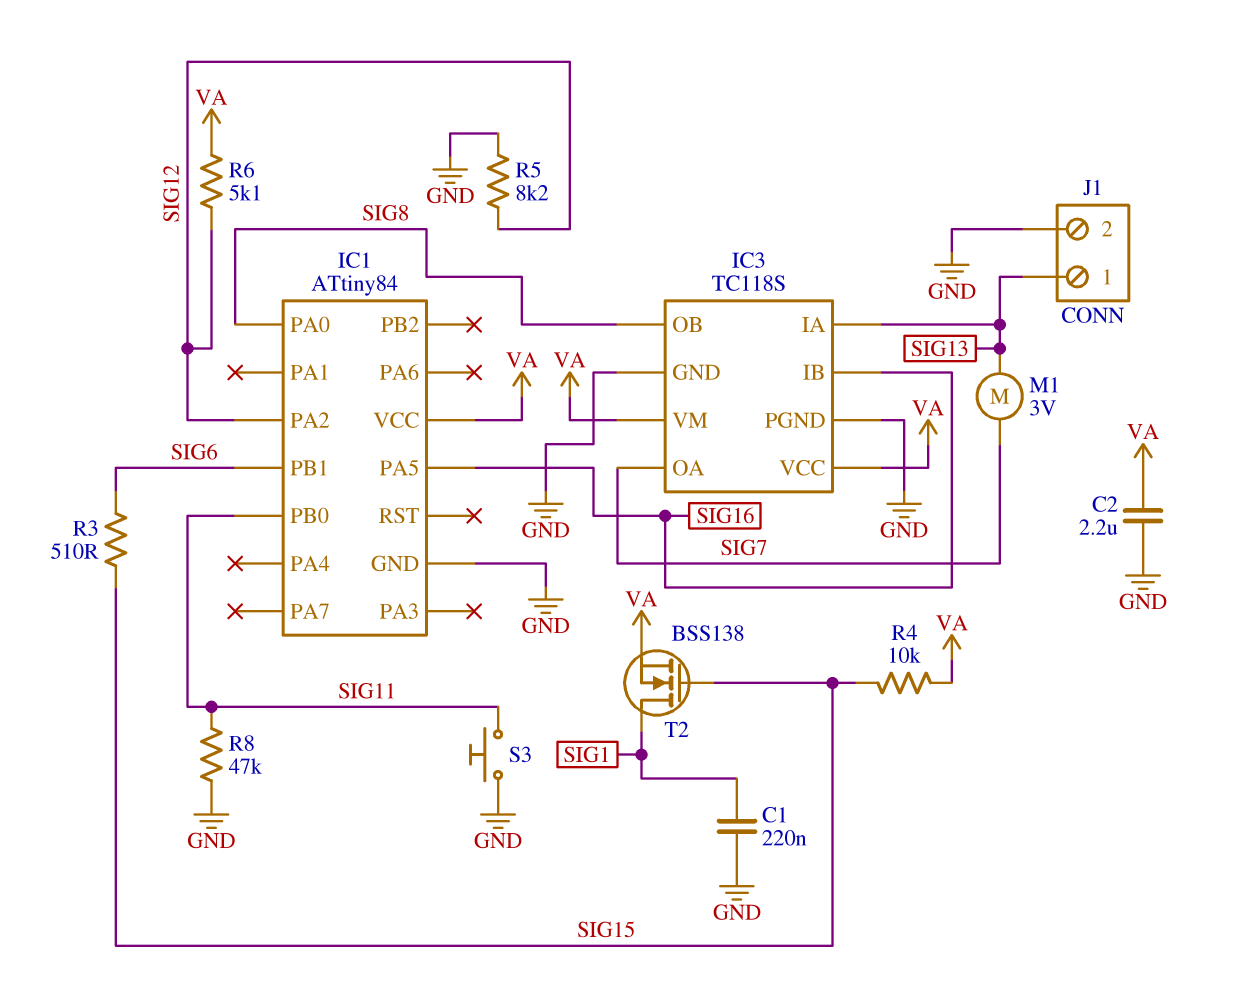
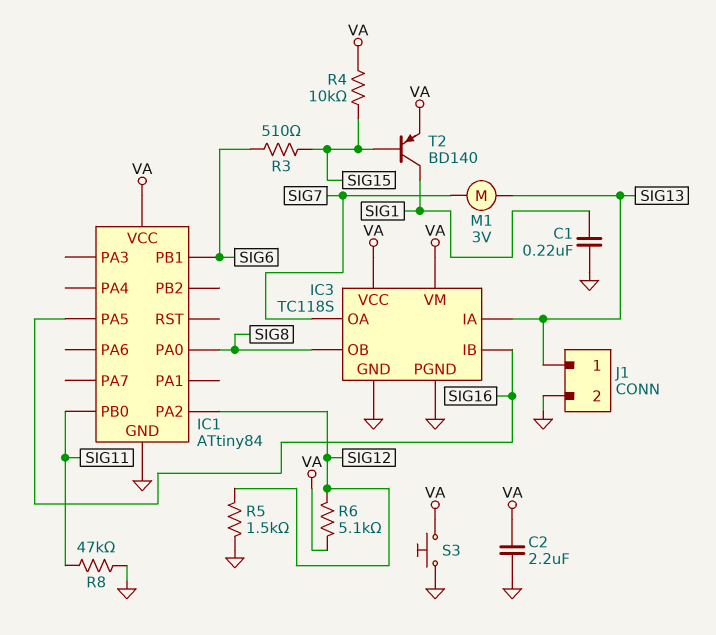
R5: 8.2k (GND, SIG12) -> 1.5k (GND, SIG12)
S3: button (GND, SIG11) -> button (GND, VA)
T2: NMOS BSS138 (G SIG15, D SIG1, S VA) -> PNP BD140 (B SIG15, C SIG1, E VA)

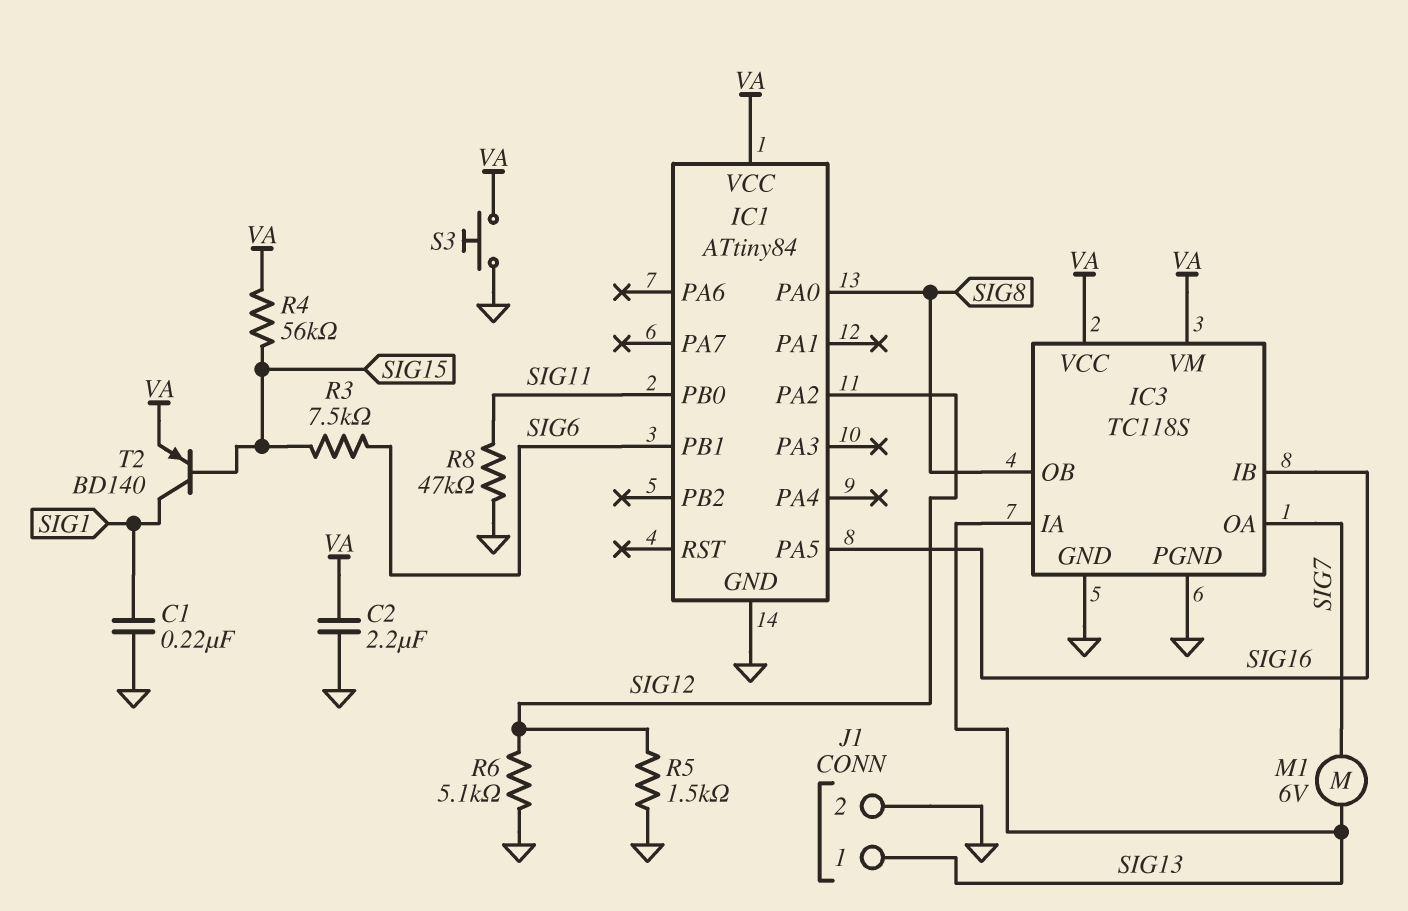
M1: motor 3V (SIG7, SIG13) -> motor 6V (SIG7, SIG13)
R3: 510 (SIG6, SIG15) -> 7.5k (SIG6, SIG15)
R4: 10k (SIG15, VA) -> 56k (SIG15, VA)
R6: 5.1k (SIG12, VA) -> 5.1k (GND, SIG12)

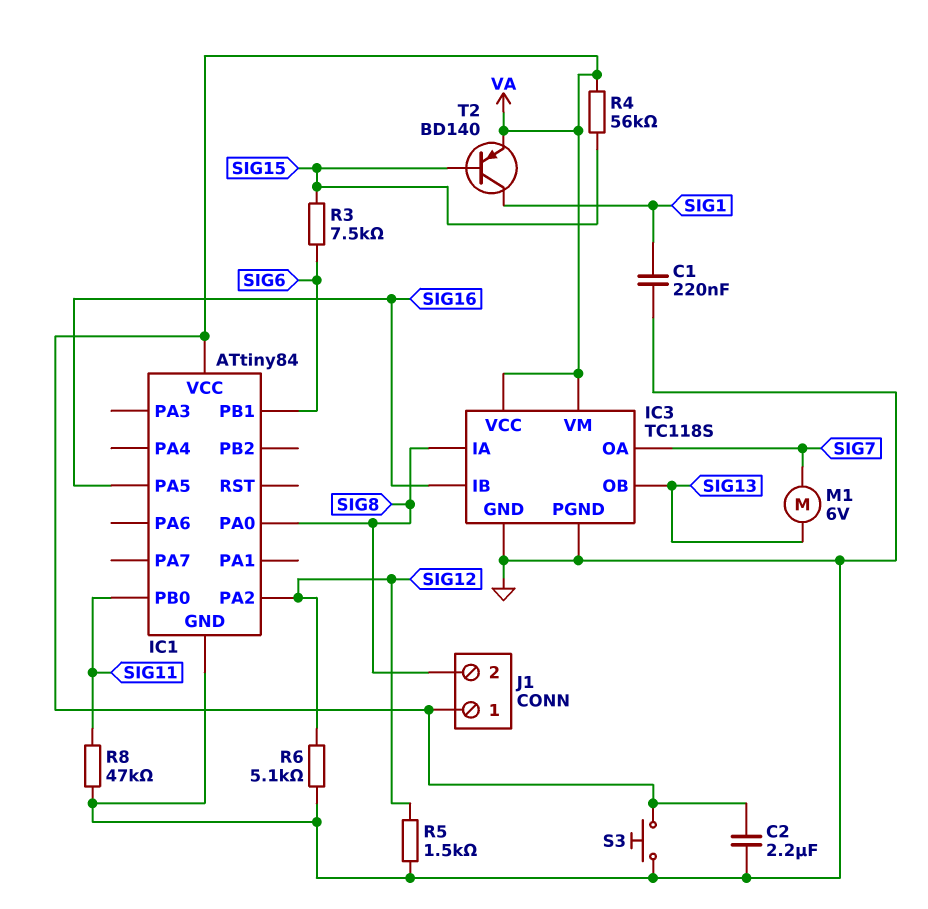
IC3 pin IA: SIG13 -> SIG8
IC3 pin OB: SIG8 -> SIG13
J1 pin 1: SIG13 -> VA
J1 pin 2: GND -> SIG8

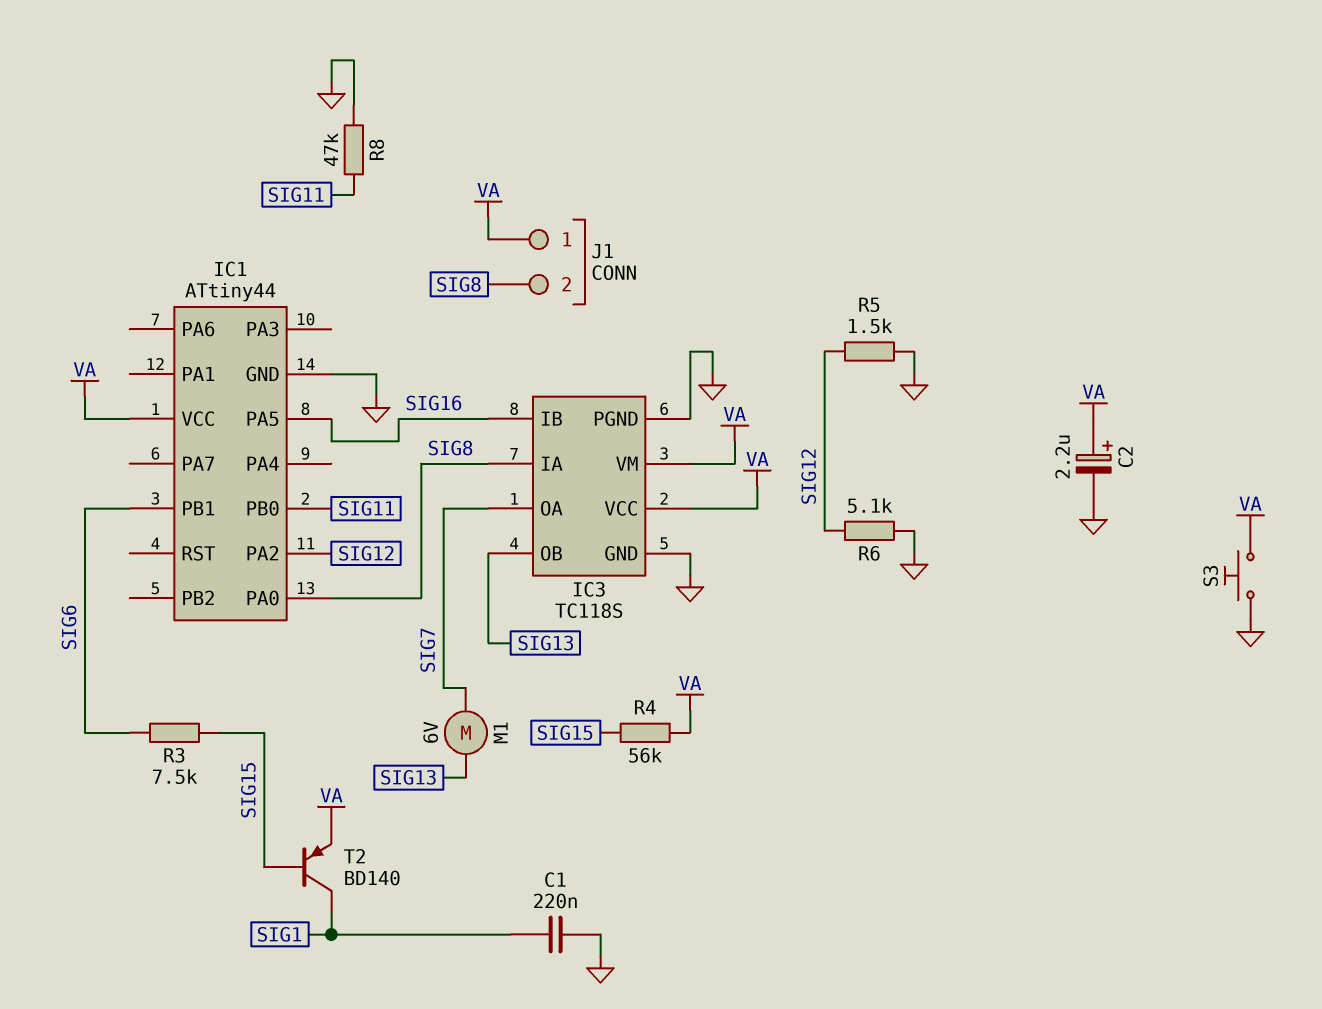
C2: 2.2uF (GND, VA) -> 2.2uF (plus VA, minus GND)
IC1: ATtiny84 -> ATtiny44

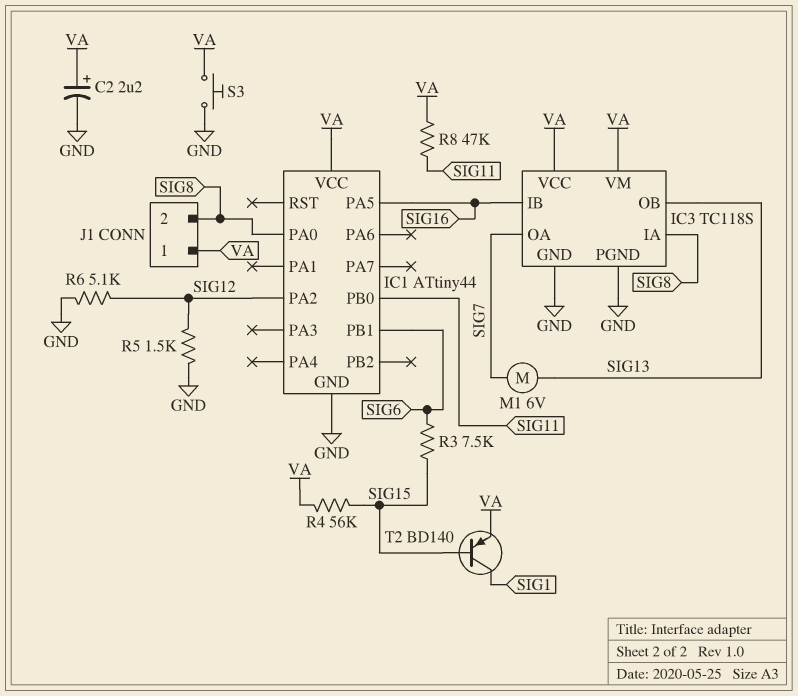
C1: 220nF (GND, SIG1) -> none
R8: 47k (GND, SIG11) -> 47k (SIG11, VA)

